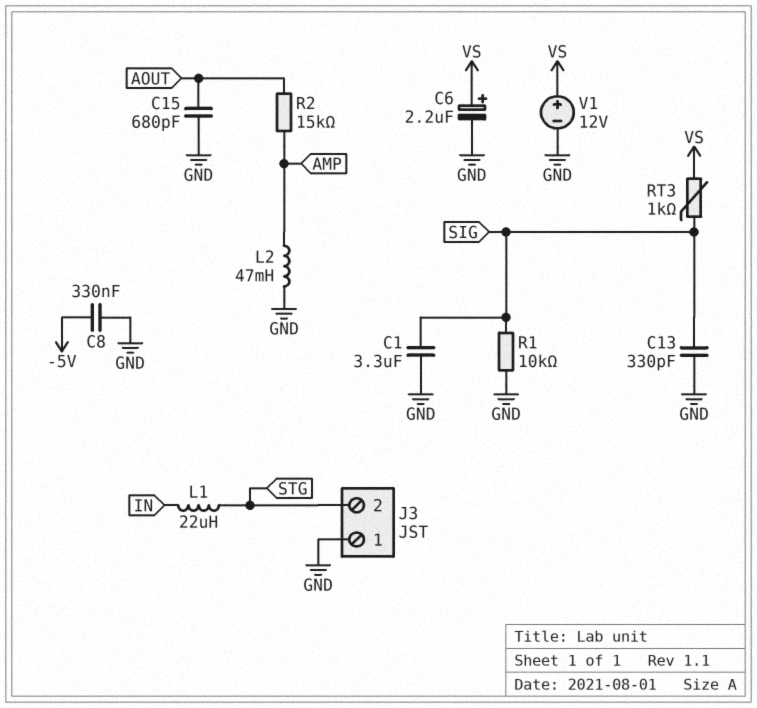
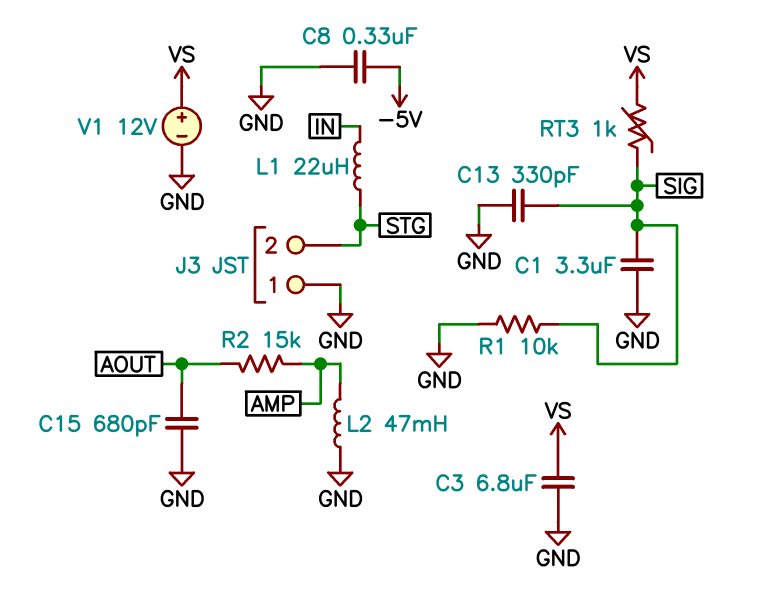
C3: none -> 6.8uF (GND, VS)
C6: 2.2uF (plus VS, minus GND) -> none

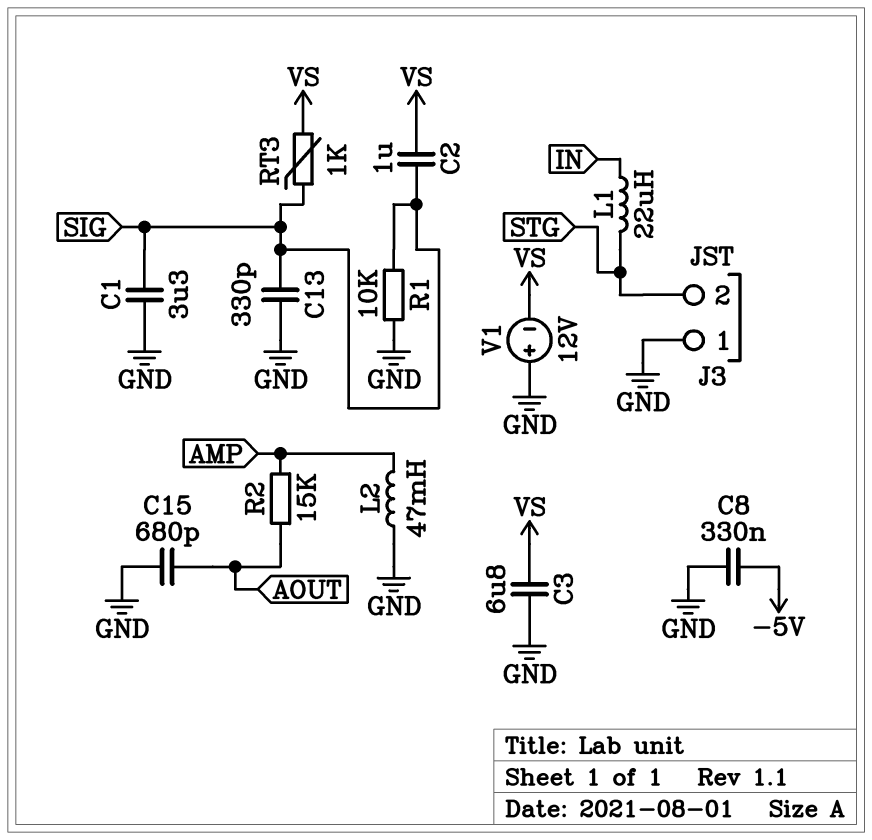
C2: none -> 1uF (SIG, VS)
V1: 12V (plus VS, minus GND) -> 12V (plus GND, minus VS)

